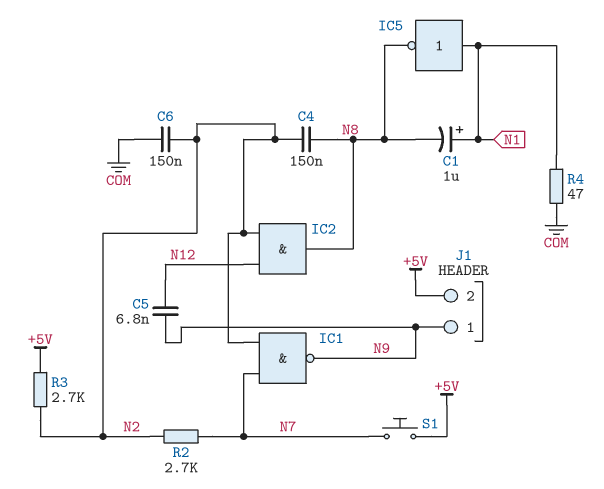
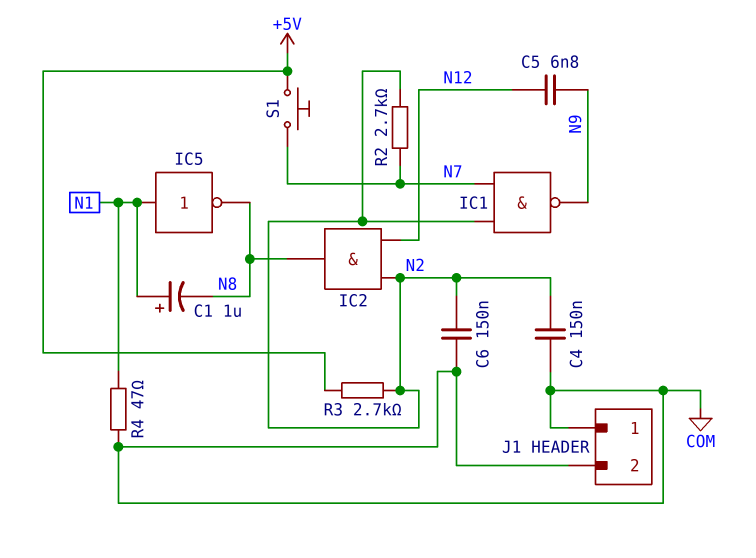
C4: 150nF (N2, N8) -> 150nF (COM, N2)
J1 pin 1: N9 -> COM
J1 pin 2: +5V -> COM

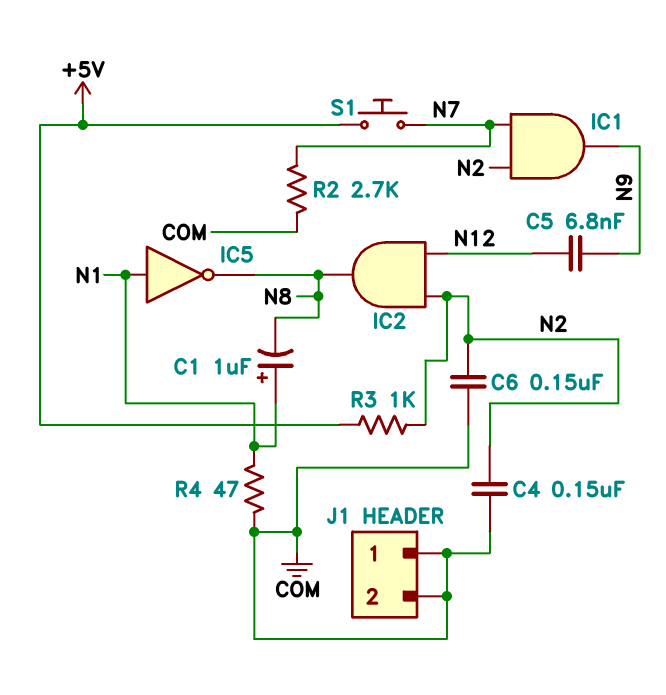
IC1: NAND (in N2, in N7, out N9) -> AND (in N2, in N7, out N9)
R2: 2.7k (N2, N7) -> 2.7k (COM, N7)
R3: 2.7k (+5V, N2) -> 1k (+5V, N2)

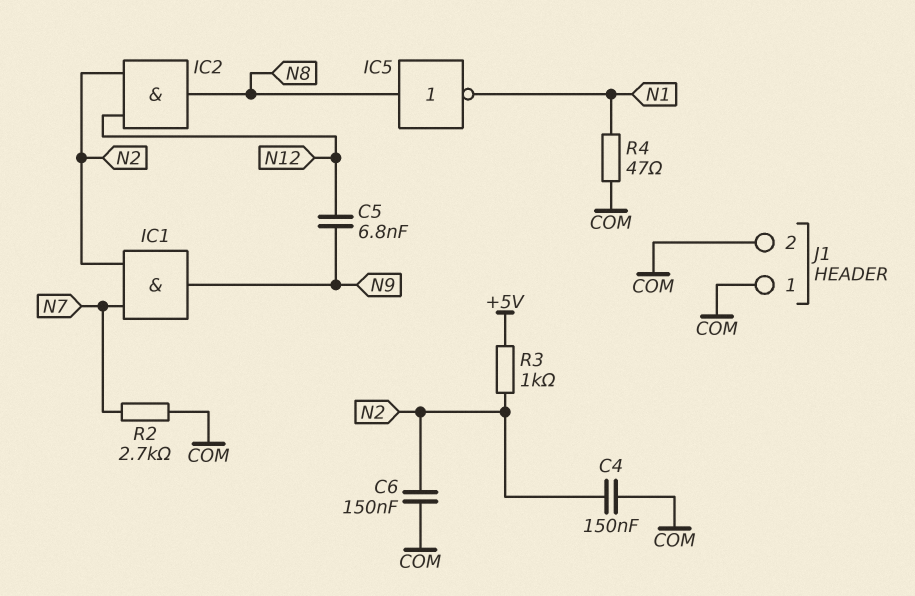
C1: 1uF (plus N1, minus N8) -> none
IC5: NOT (in N1, out N8) -> NOT (in N8, out N1)
S1: button (+5V, N7) -> none

